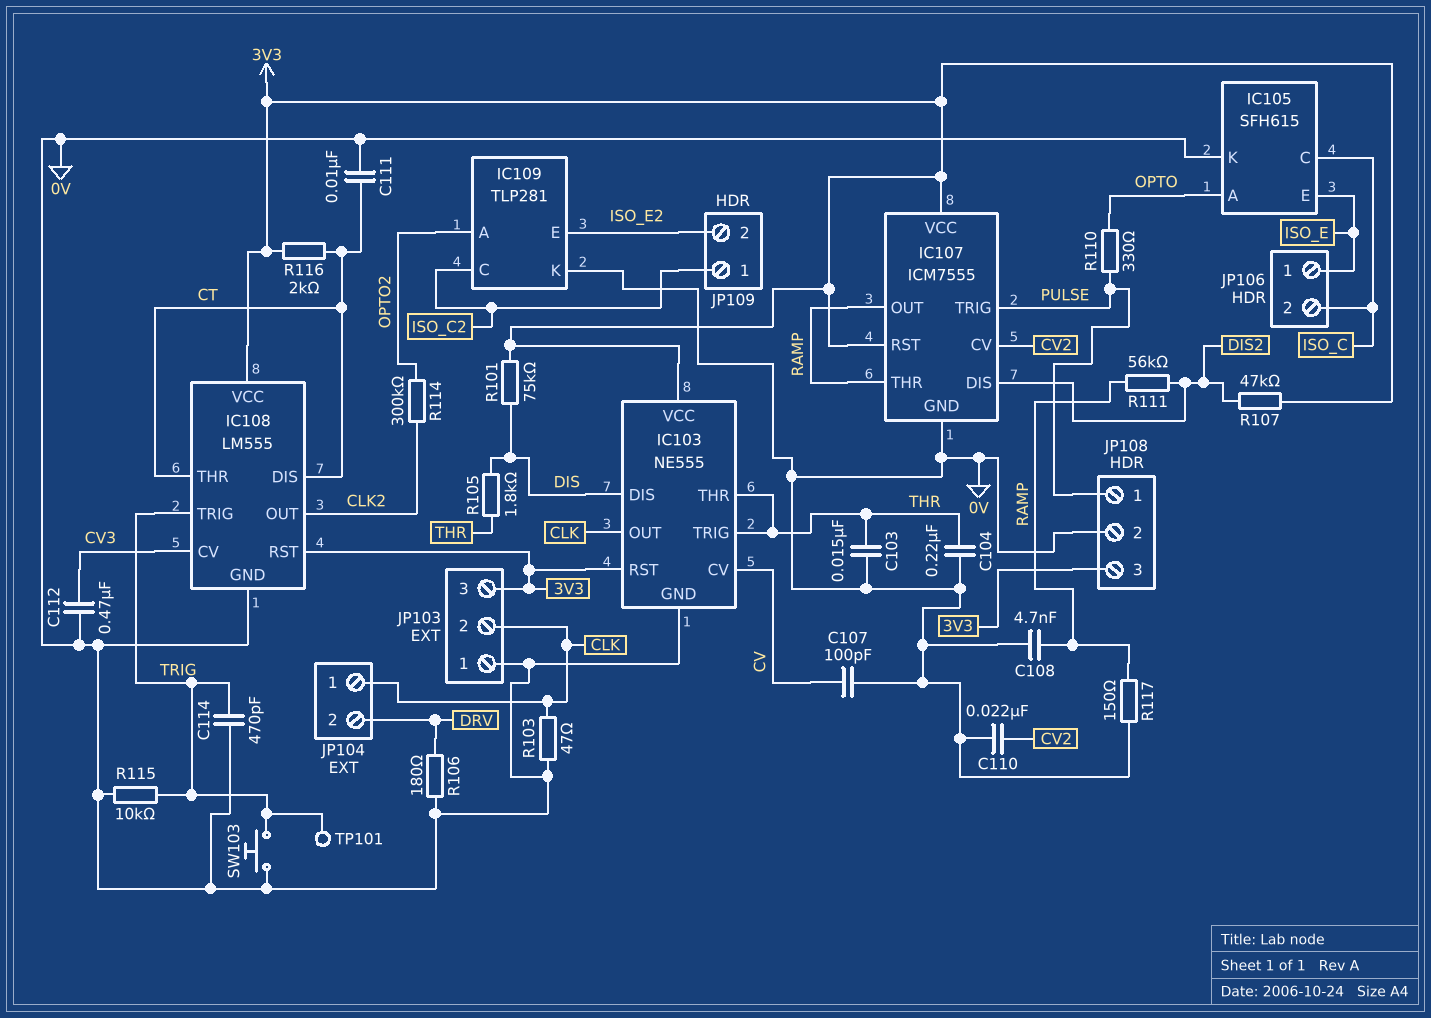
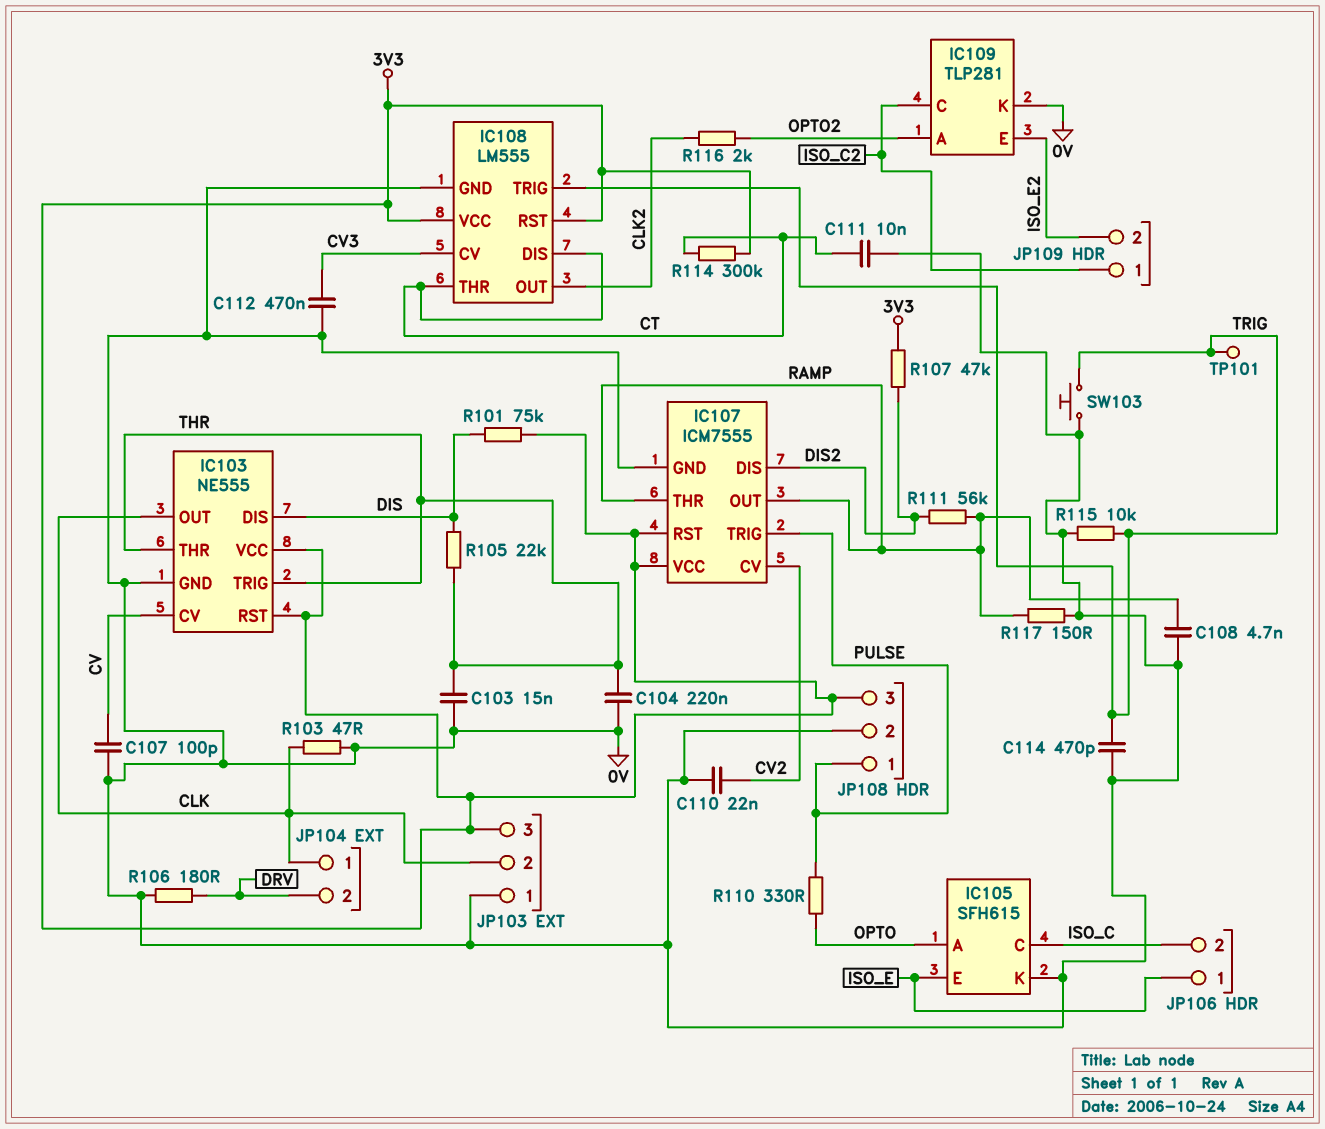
R105: 1.8k (DIS, THR) -> 22k (DIS, THR)
R114: 300k (CLK2, OPTO2) -> 300k (3V3, CT)
R116: 2k (3V3, CT) -> 2k (CLK2, OPTO2)

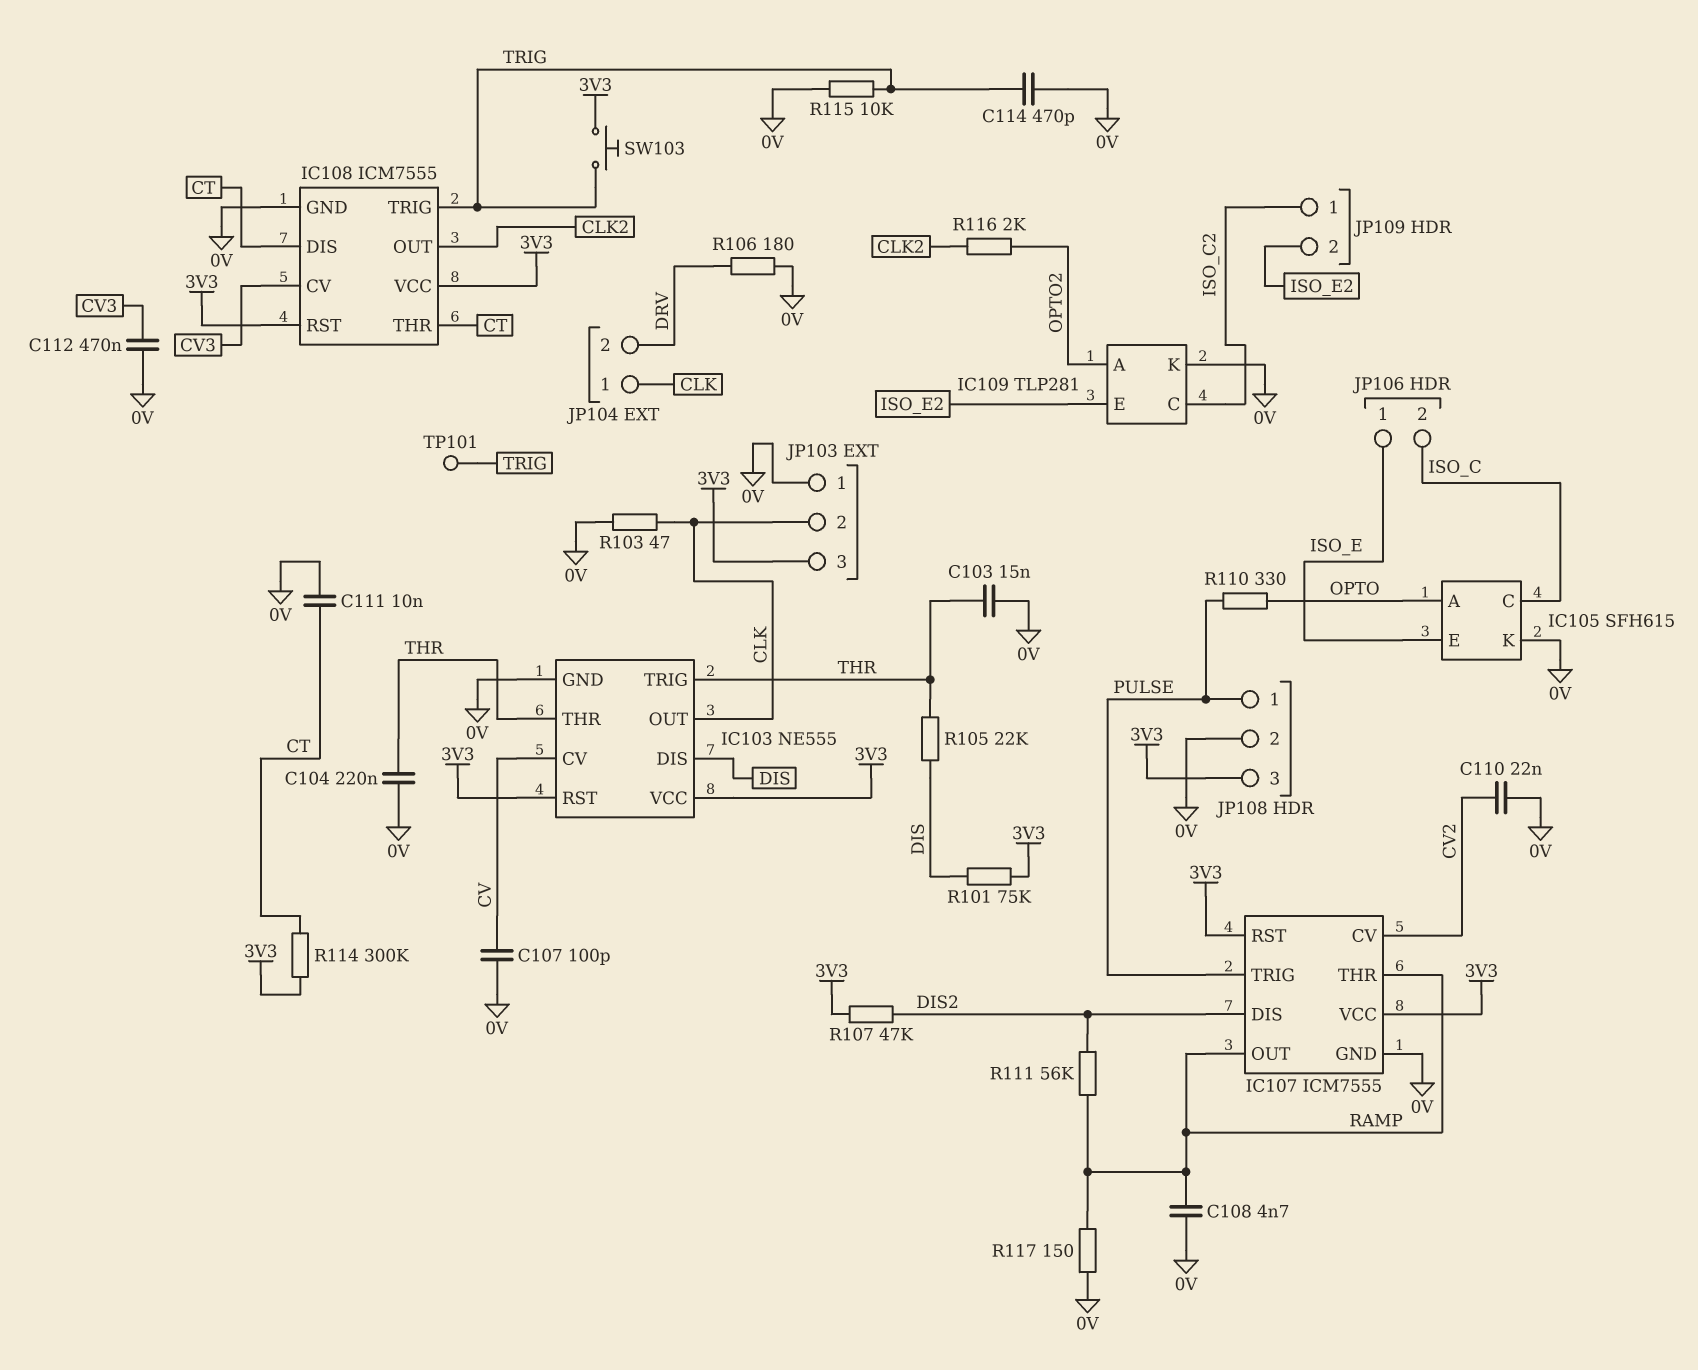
IC108: LM555 -> ICM7555
SW103: button (0V, TRIG) -> button (3V3, TRIG)

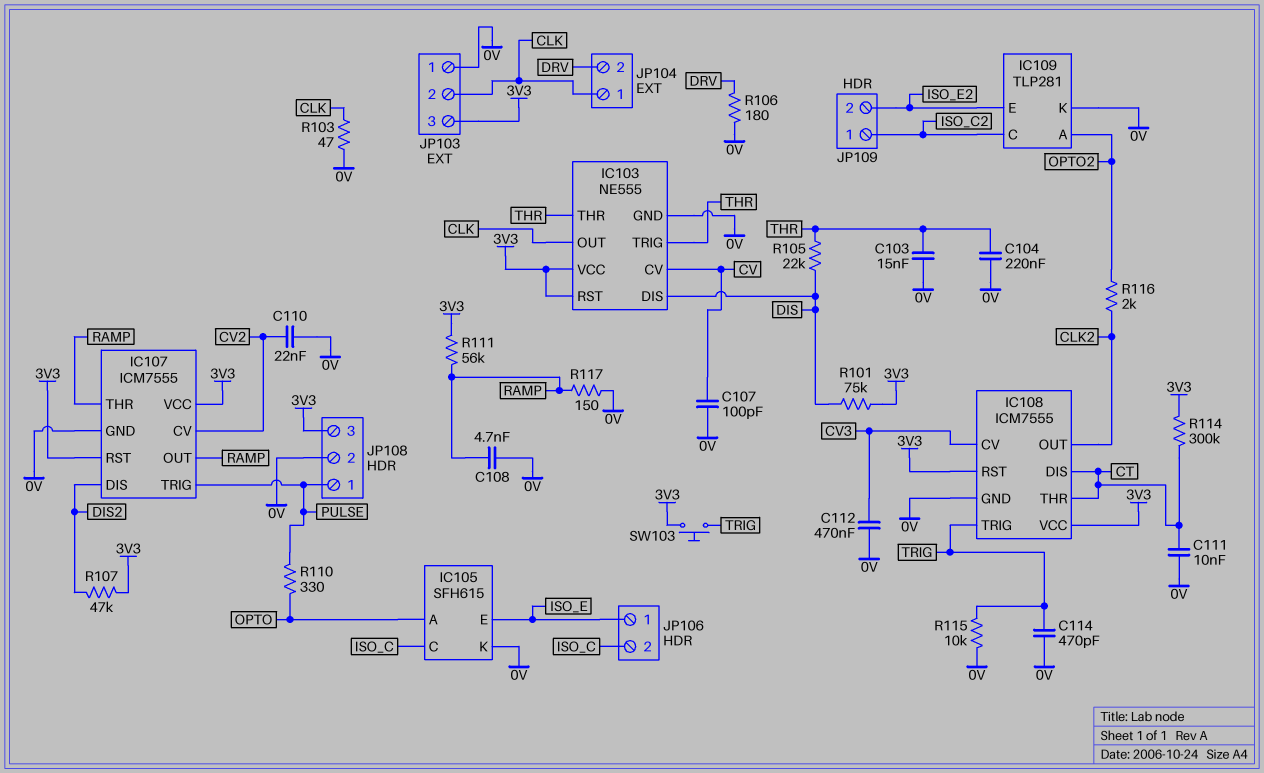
R111: 56k (DIS2, RAMP) -> 56k (3V3, RAMP)
TP101: test point (TRIG) -> none

